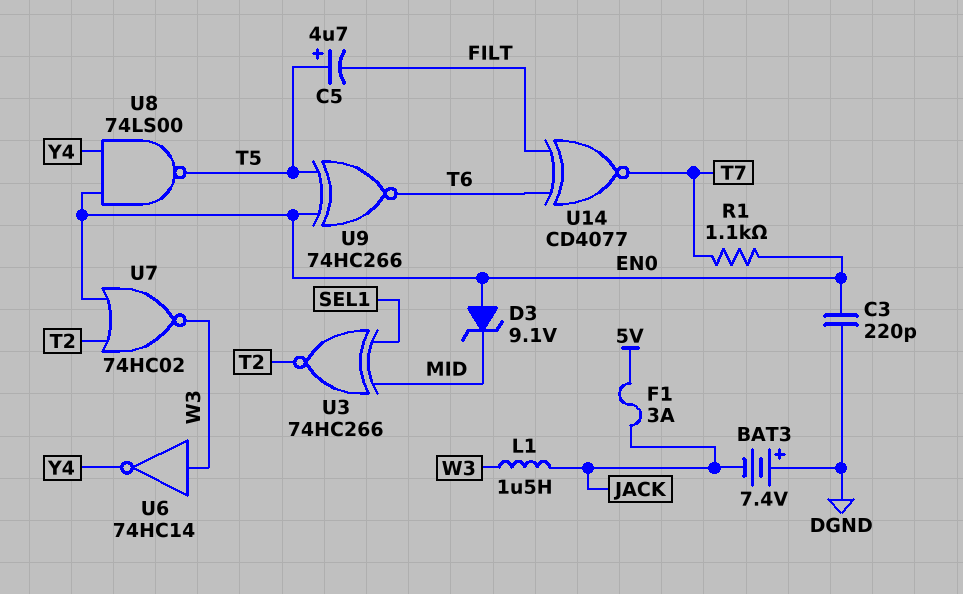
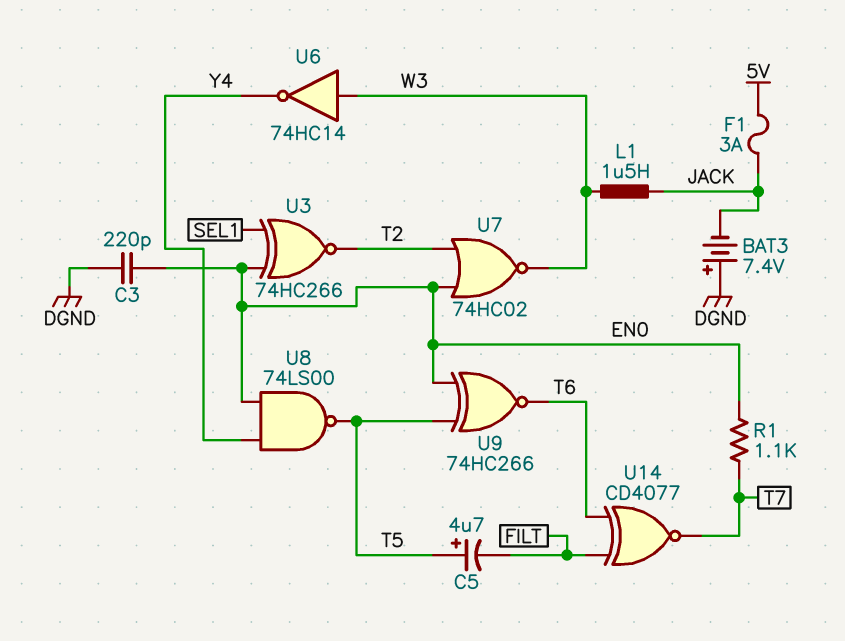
D3: zener 9.1V (A EN0, K MID) -> none
U3: XNOR 74HC266 (in MID, in SEL1, out T2) -> XNOR 74HC266 (in EN0, in SEL1, out T2)

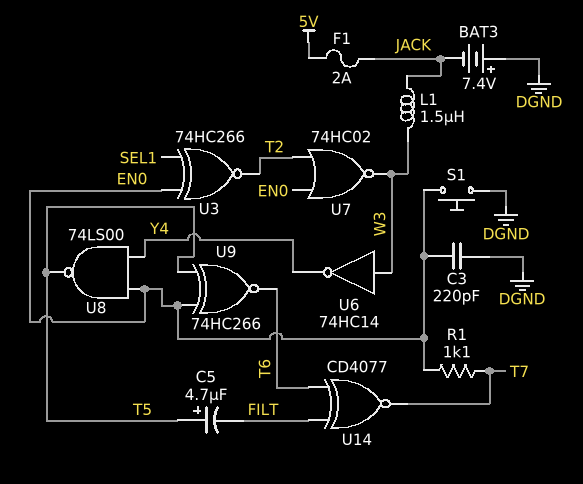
F1: 3A (5V, JACK) -> 2A (5V, JACK)
S1: none -> button (DGND, EN0)

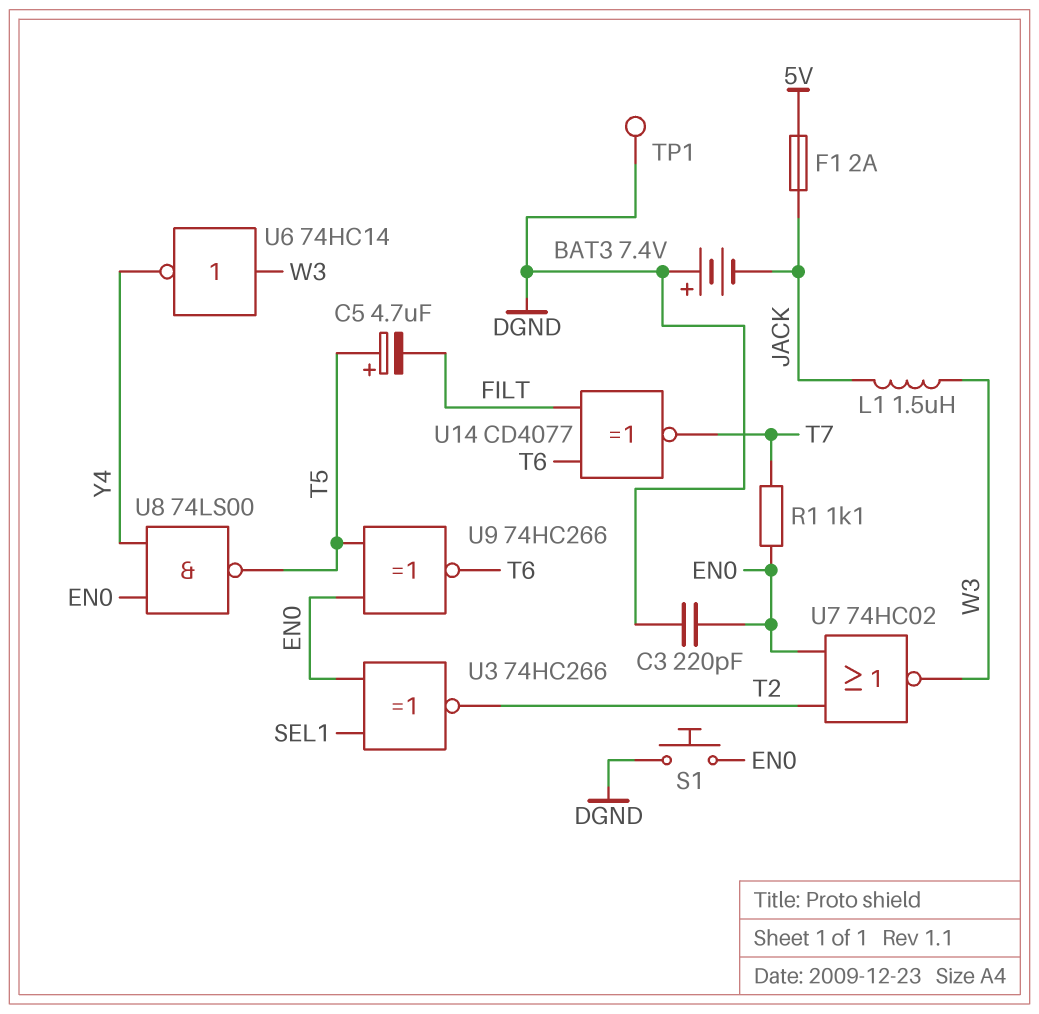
TP1: none -> test point (DGND)

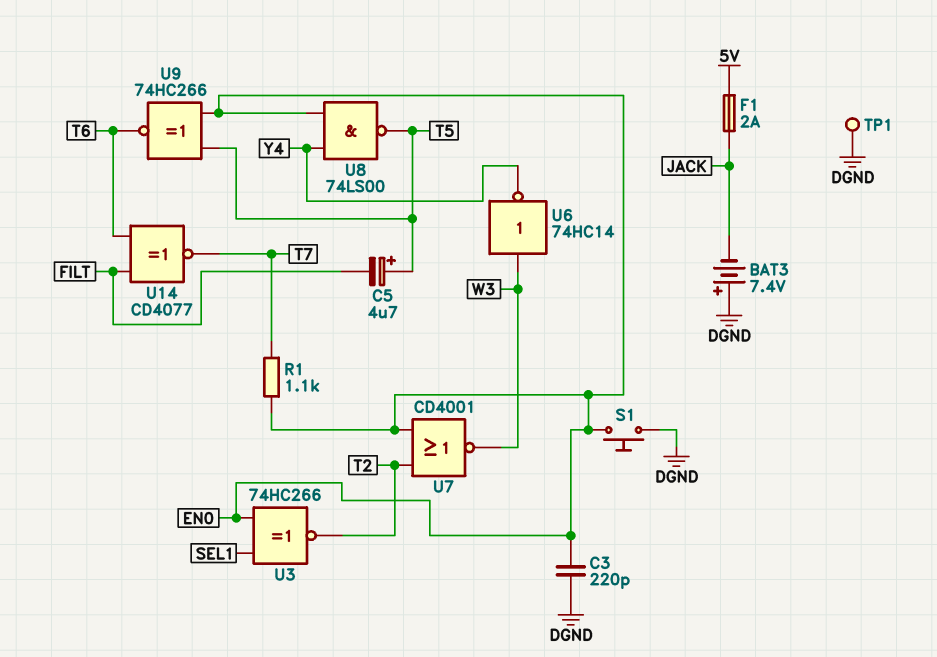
L1: 1.5uH (JACK, W3) -> none
U7: NOR 74HC02 (in EN0, in T2, out W3) -> NOR CD4001 (in EN0, in T2, out W3)

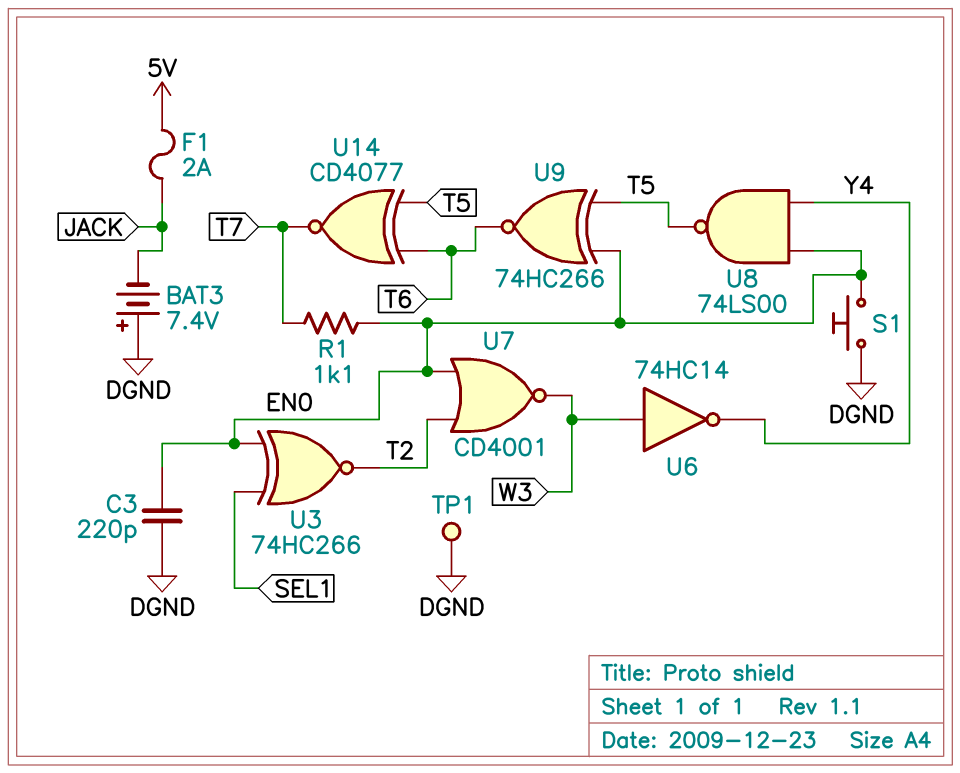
C5: 4.7uF (plus T5, minus FILT) -> none
U14: XNOR CD4077 (in FILT, in T6, out T7) -> XNOR CD4077 (in T5, in T6, out T7)

